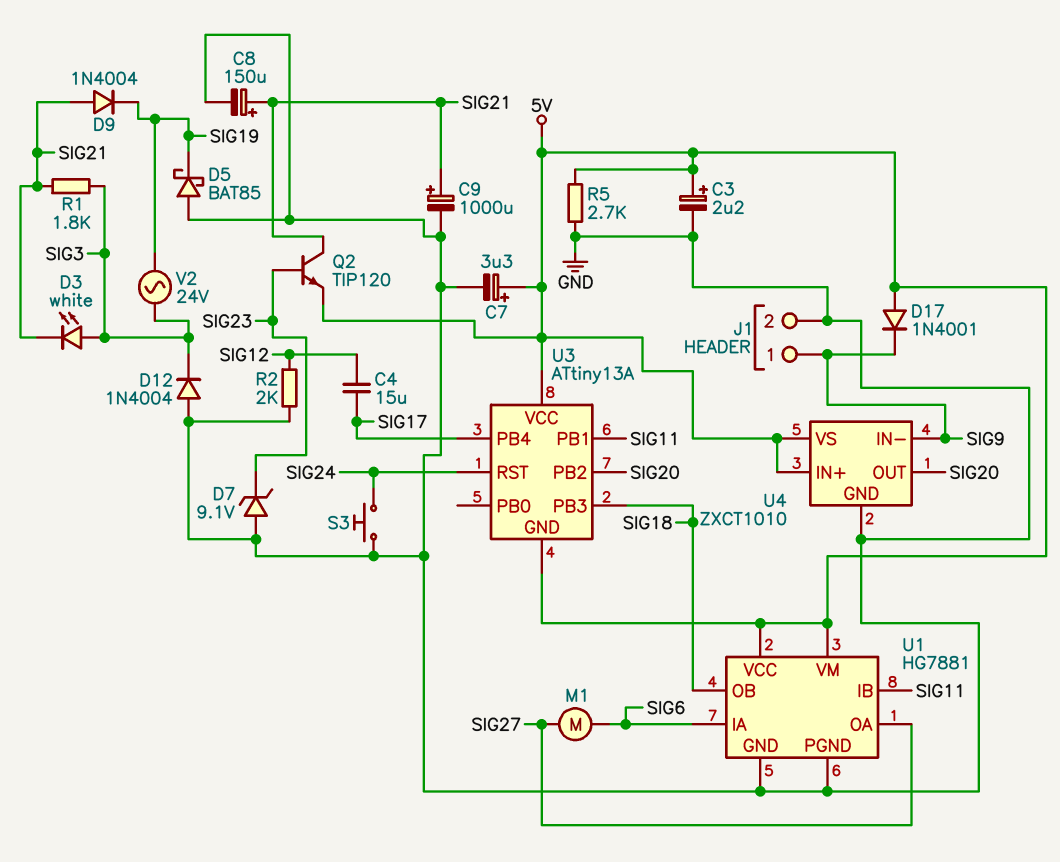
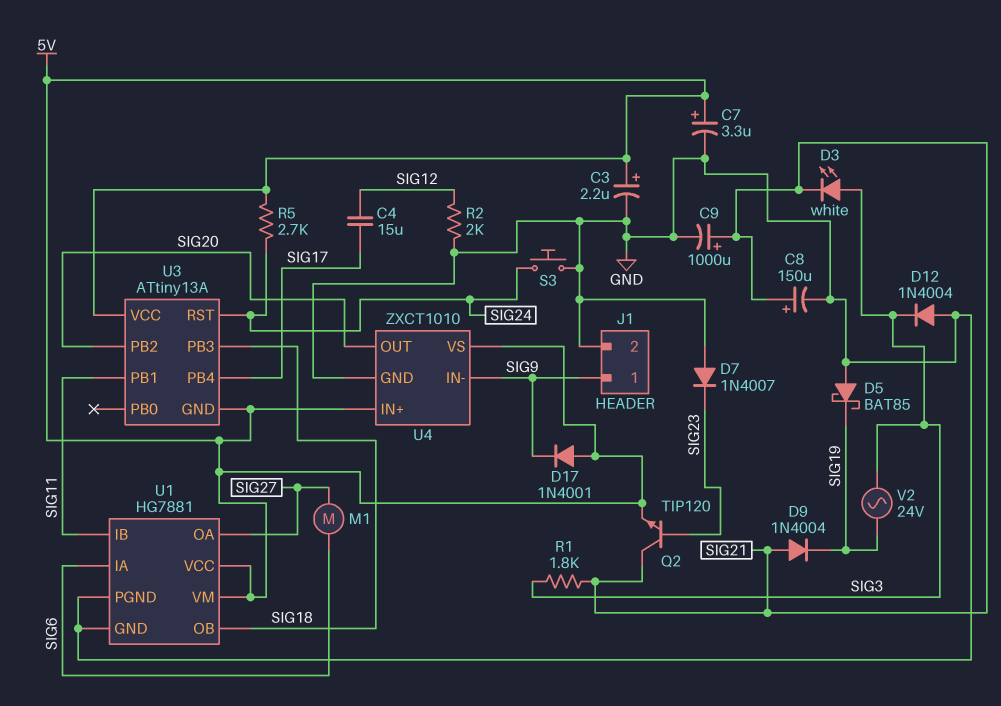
D7: zener 9.1V (A GND, K SIG23) -> diode 1N4007 (A GND, K SIG23)
R5: 2.7k (5V, GND) -> 2.7k (5V, SIG24)

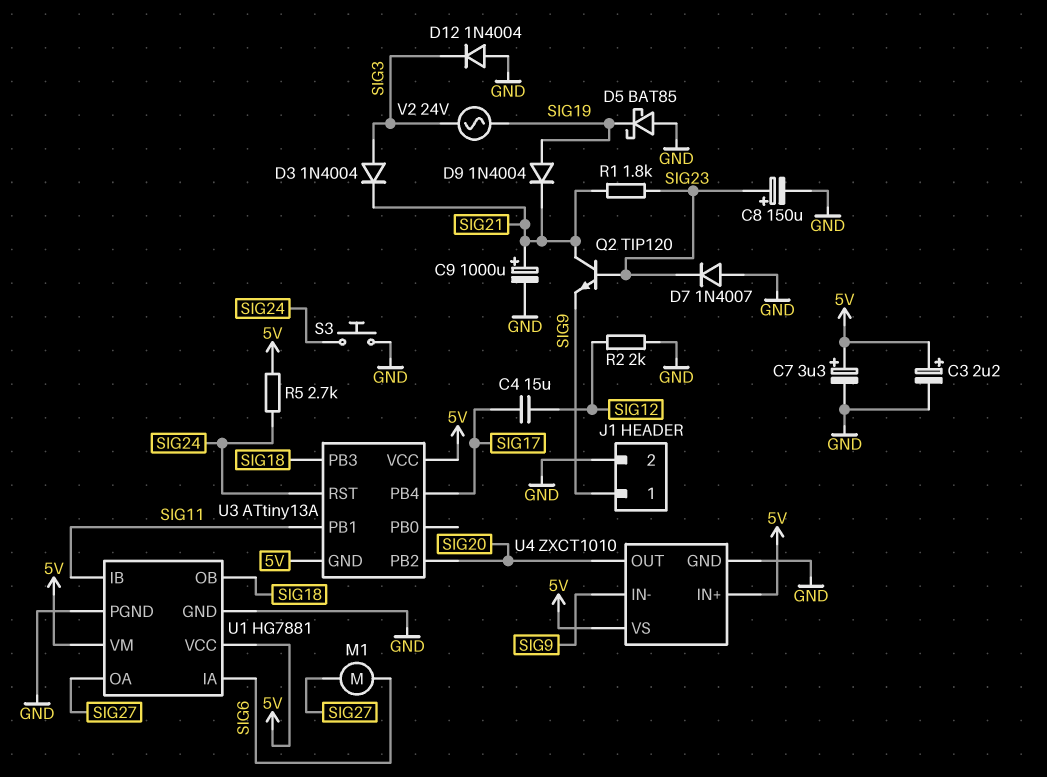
C8: 150uF (plus SIG21, minus GND) -> 150uF (plus SIG23, minus GND)
D3: LED white (A SIG3, K SIG21) -> diode 1N4004 (A SIG3, K SIG21)
D9: diode 1N4004 (A SIG21, K SIG19) -> diode 1N4004 (A SIG19, K SIG21)
D17: diode 1N4001 (A 5V, K SIG9) -> none
Q2: NPN TIP120 (B SIG23, C SIG21, E 5V) -> NPN TIP120 (B SIG23, C SIG21, E SIG9)
R1: 1.8k (SIG3, SIG21) -> 1.8k (SIG21, SIG23)

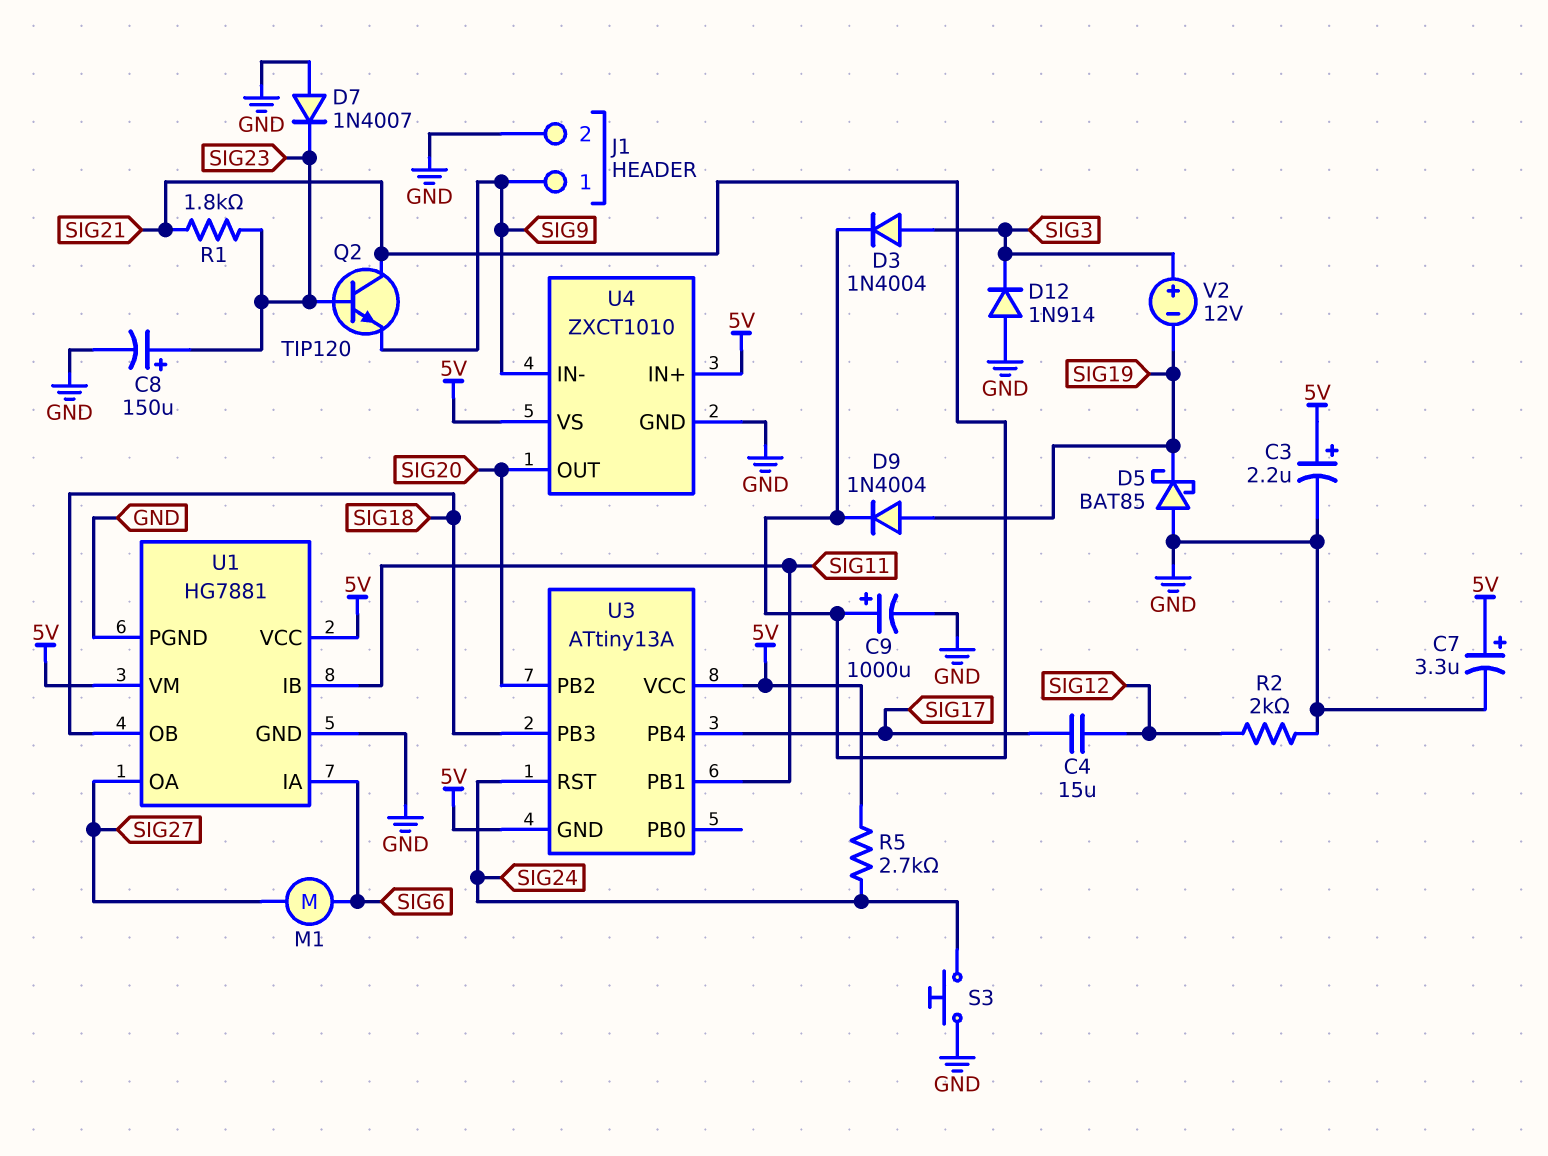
D12: diode 1N4004 (A GND, K SIG3) -> diode 1N914 (A GND, K SIG3)
V2: AC 24V (SIG3, SIG19) -> 12V (plus SIG3, minus SIG19)

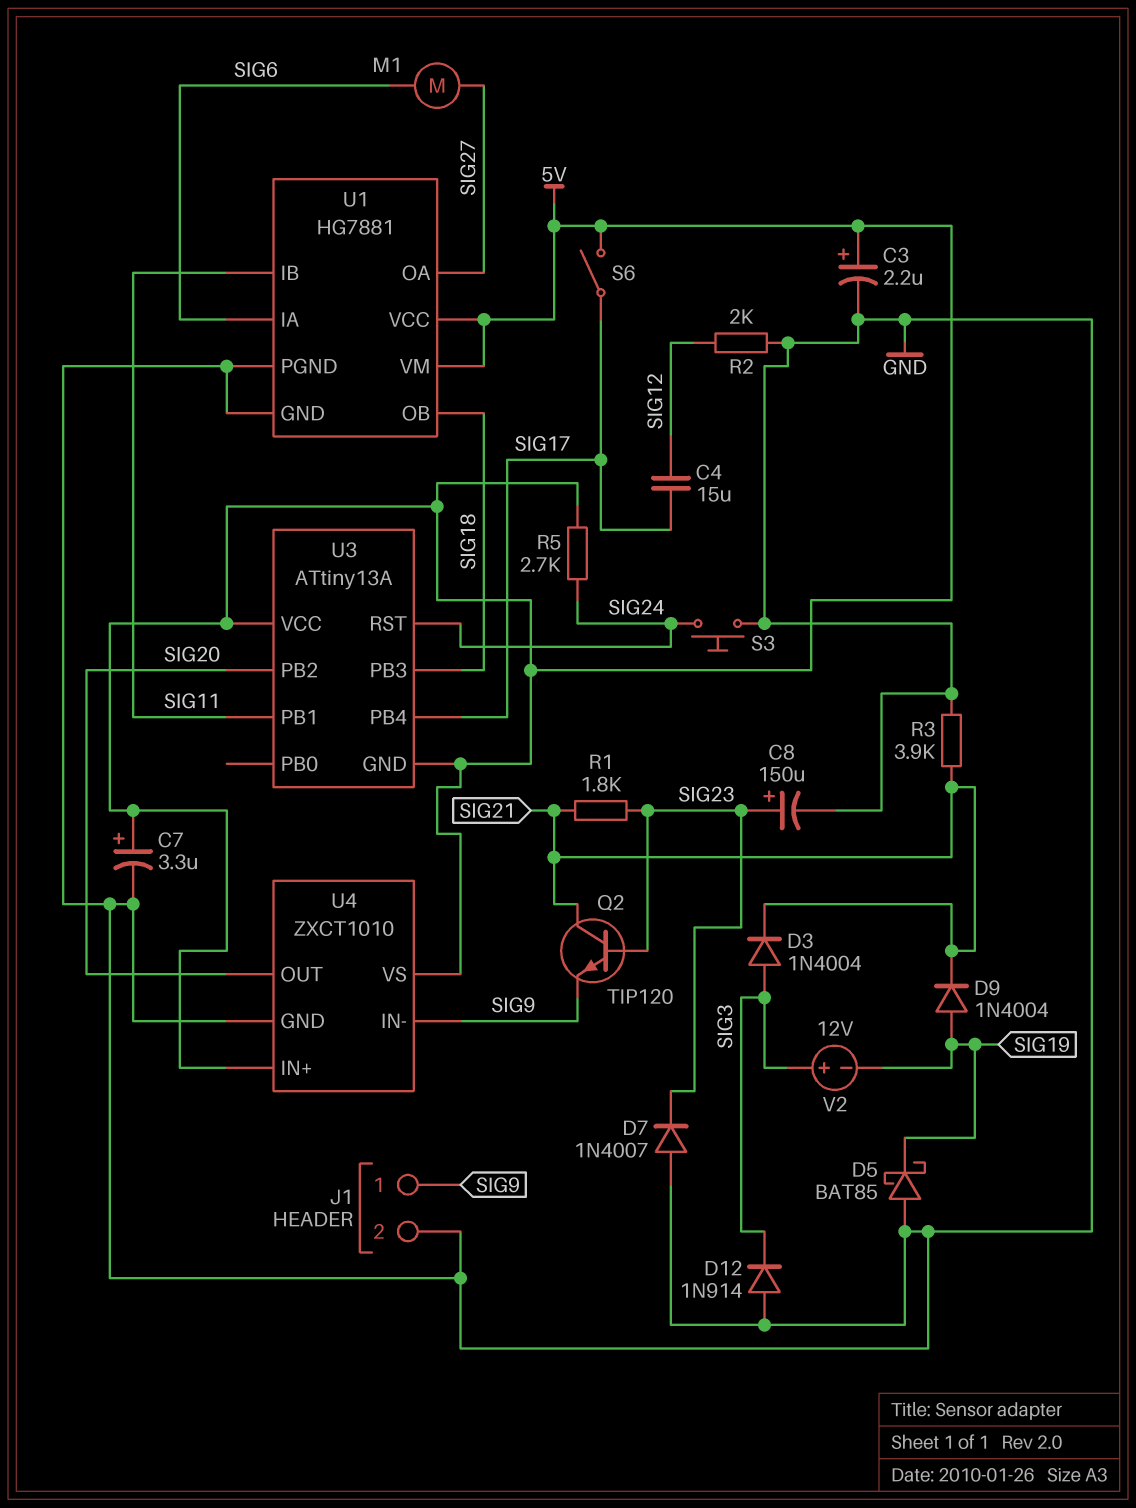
C9: 1000uF (plus SIG21, minus GND) -> none
R3: none -> 3.9k (GND, SIG21)
S6: none -> switch (5V, SIG17)

